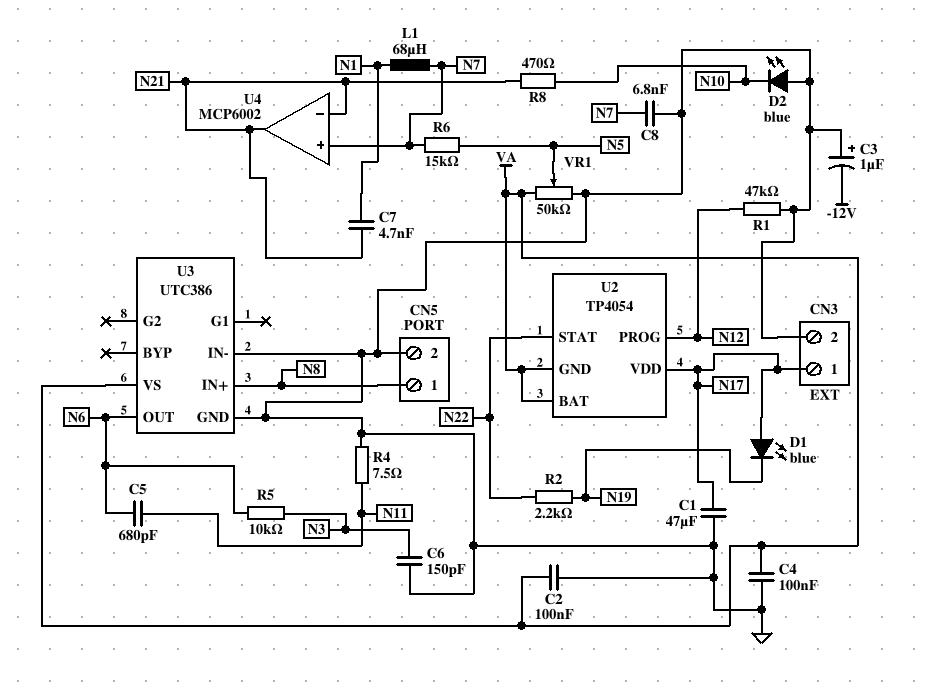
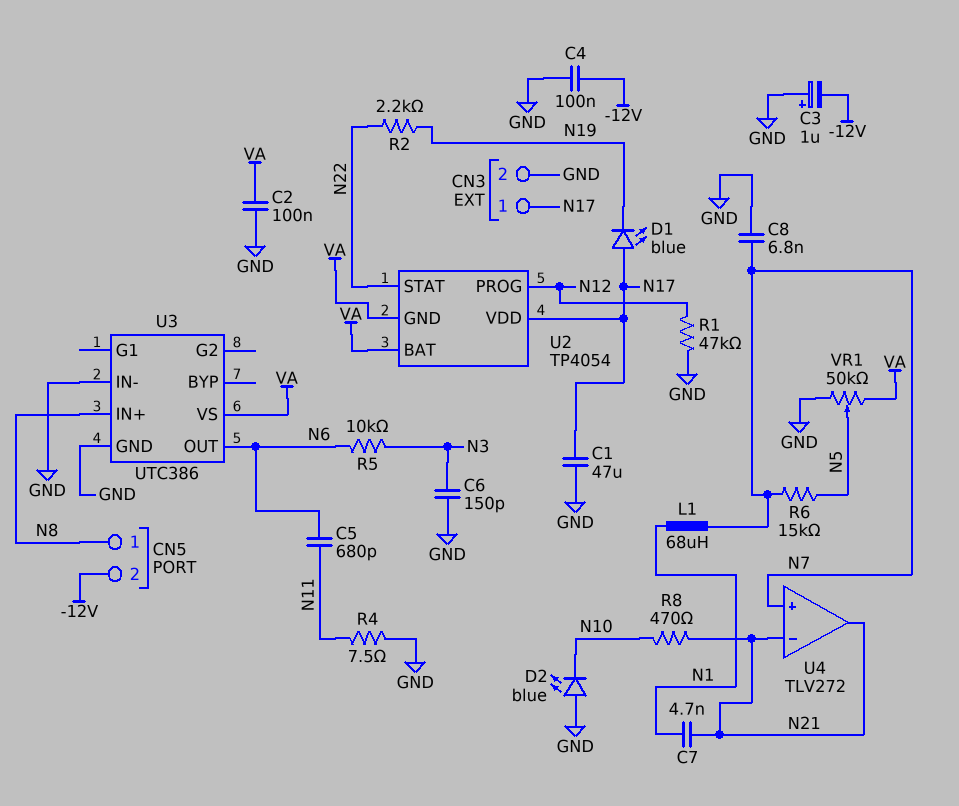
C4: 100nF (GND, VA) -> 100nF (-12V, GND)
CN5 pin 2: GND -> -12V
U4: MCP6002 -> TLV272

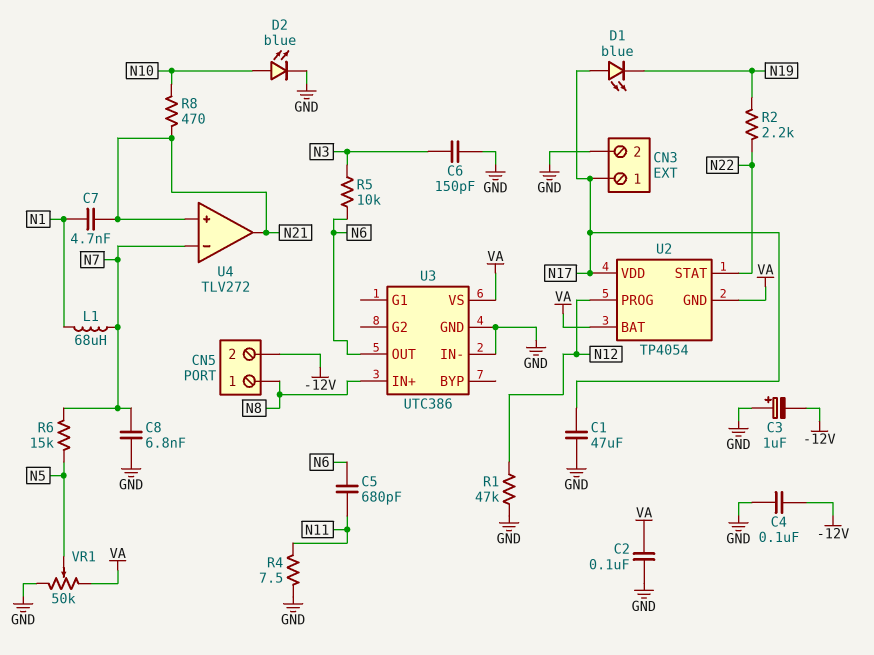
D2: LED blue (A GND, K N10) -> LED blue (A N10, K GND)
U4 pin in+: N7 -> N21
U4 pin in-: N21 -> N7

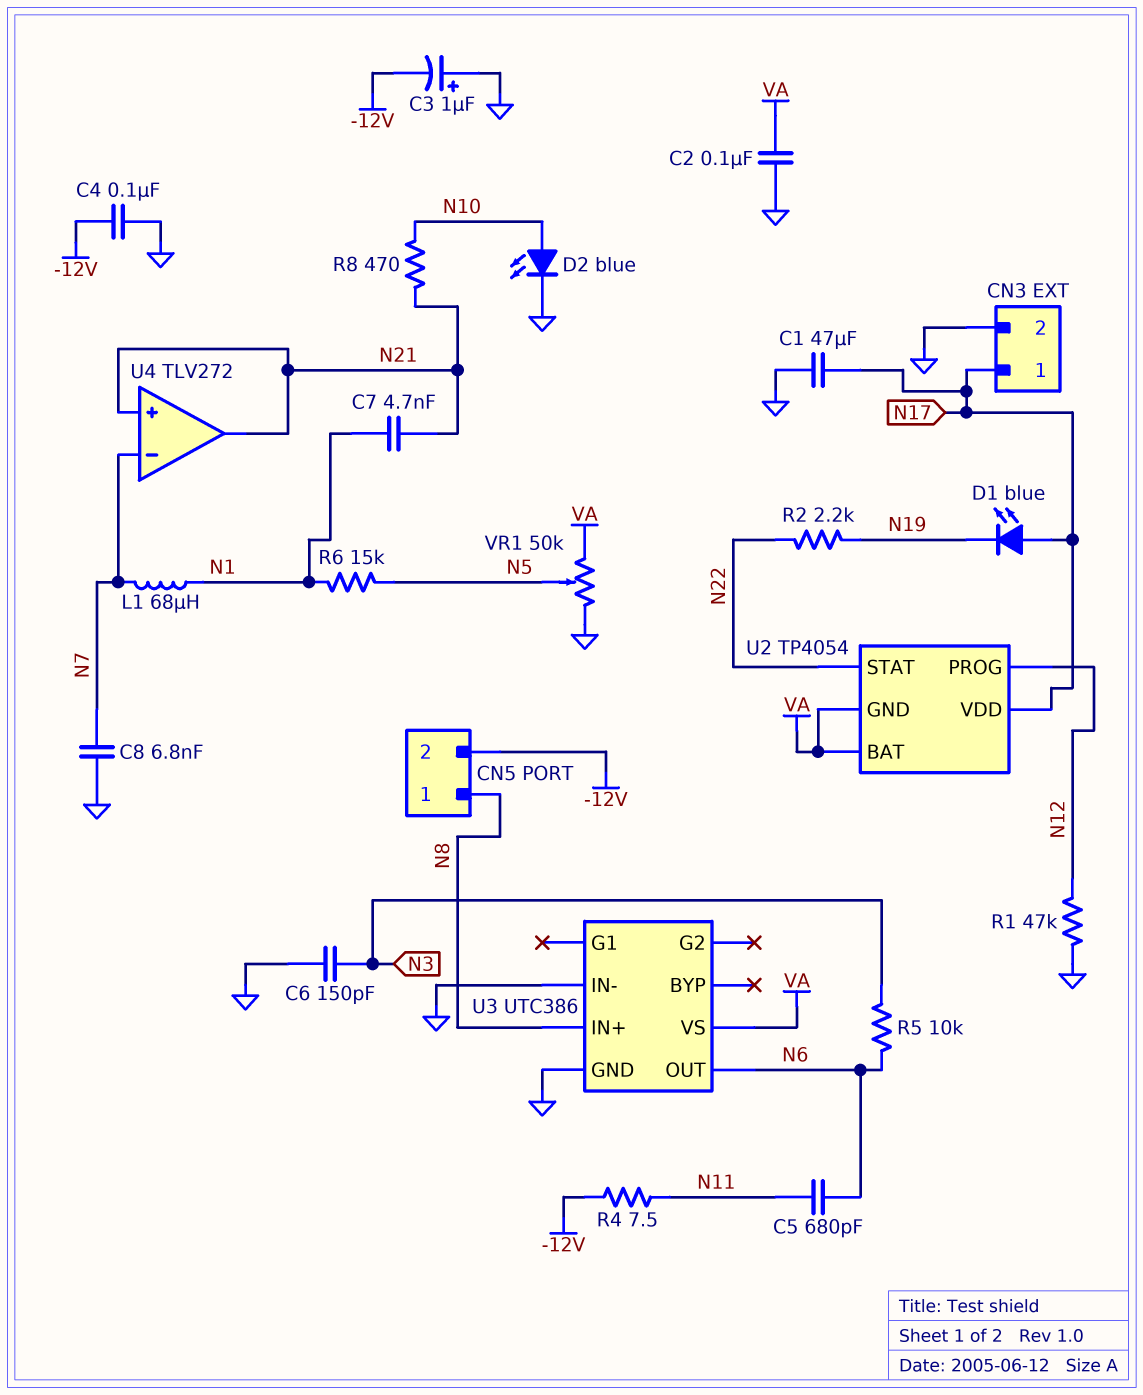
R4: 7.5 (GND, N11) -> 7.5 (-12V, N11)
R6: 15k (N5, N7) -> 15k (N1, N5)

